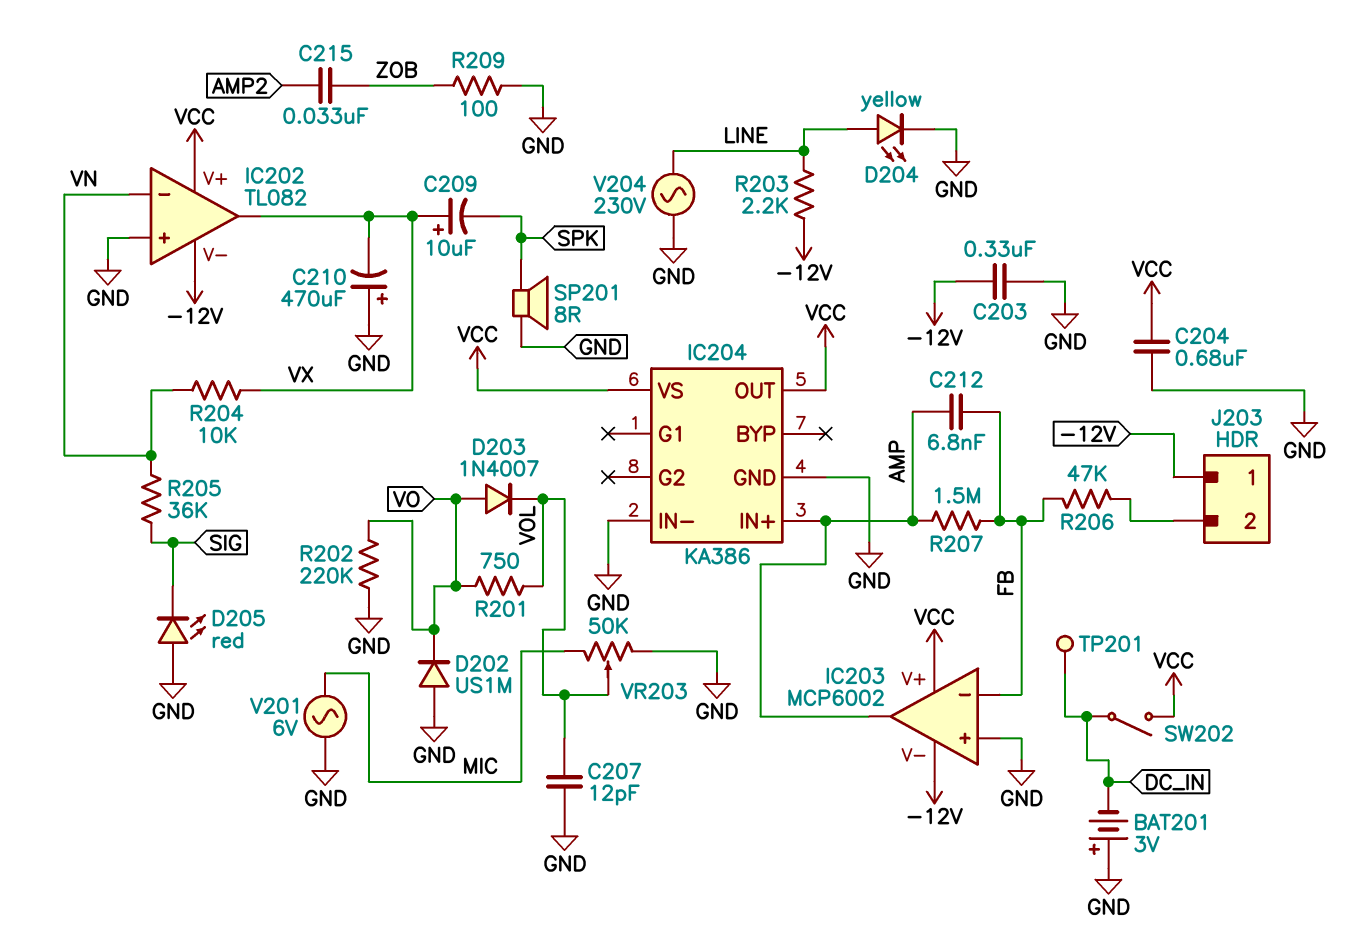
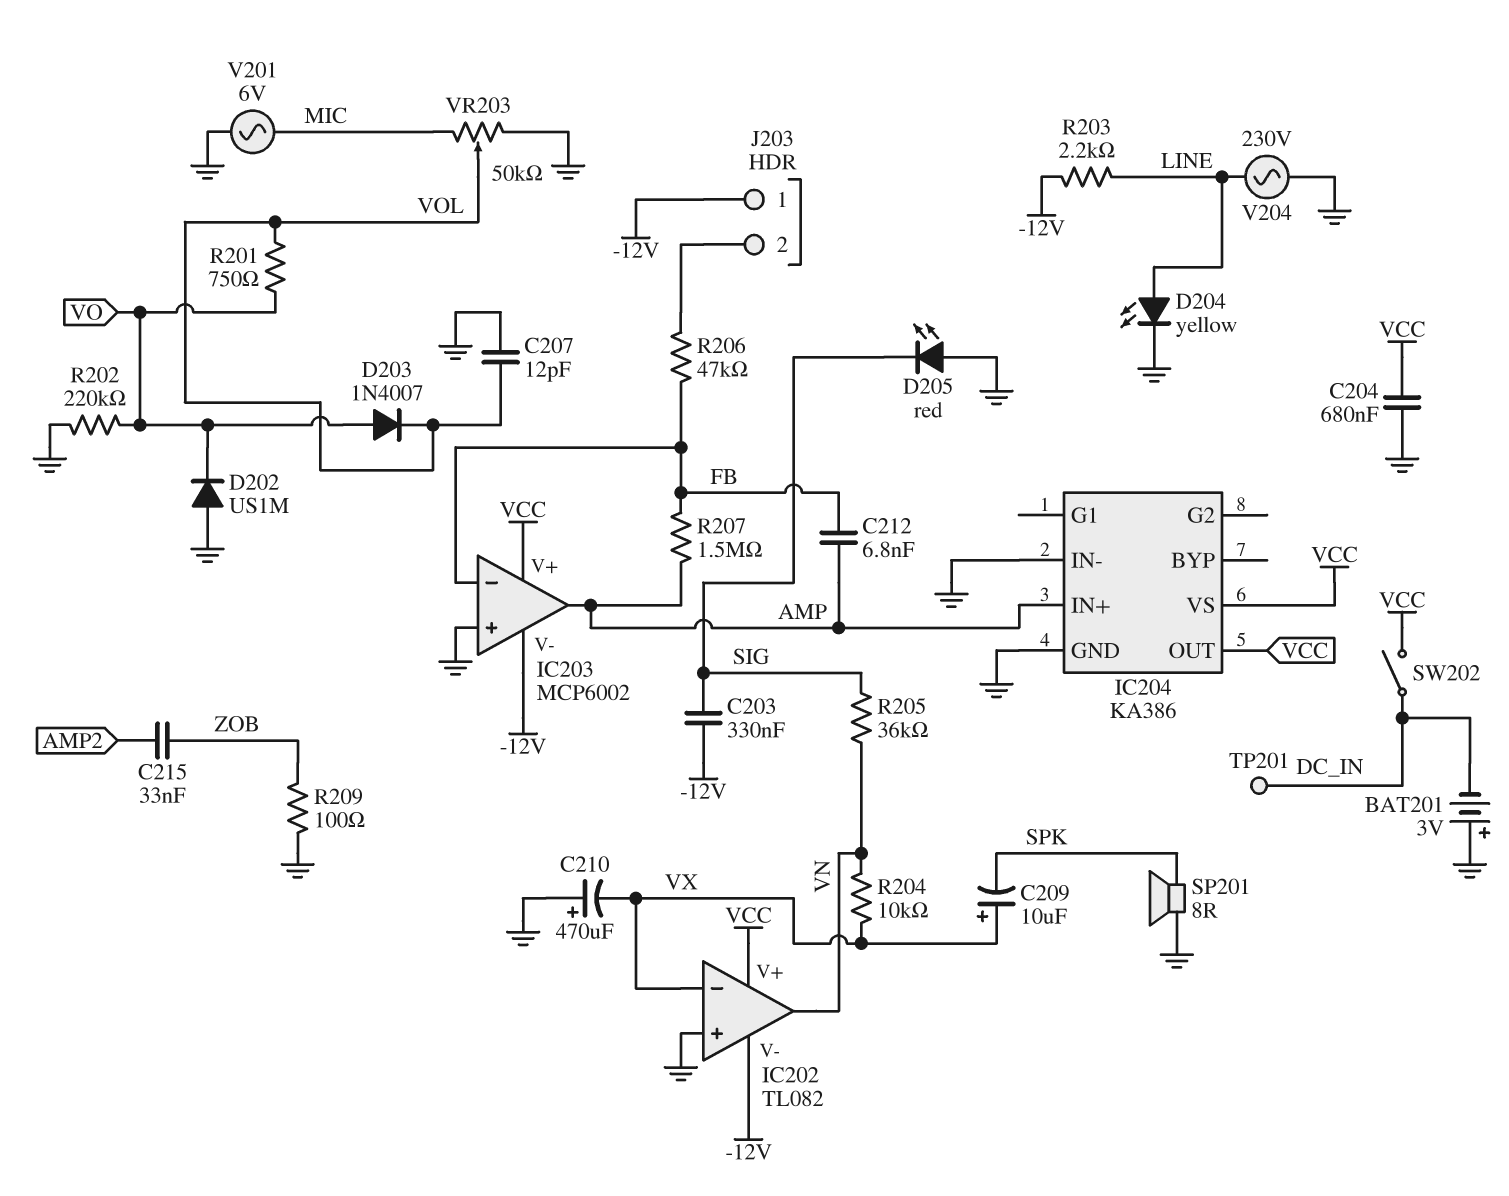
C203: 330nF (-12V, GND) -> 330nF (-12V, SIG)
IC202 pin in-: VN -> VX
IC202 pin out: VX -> VN

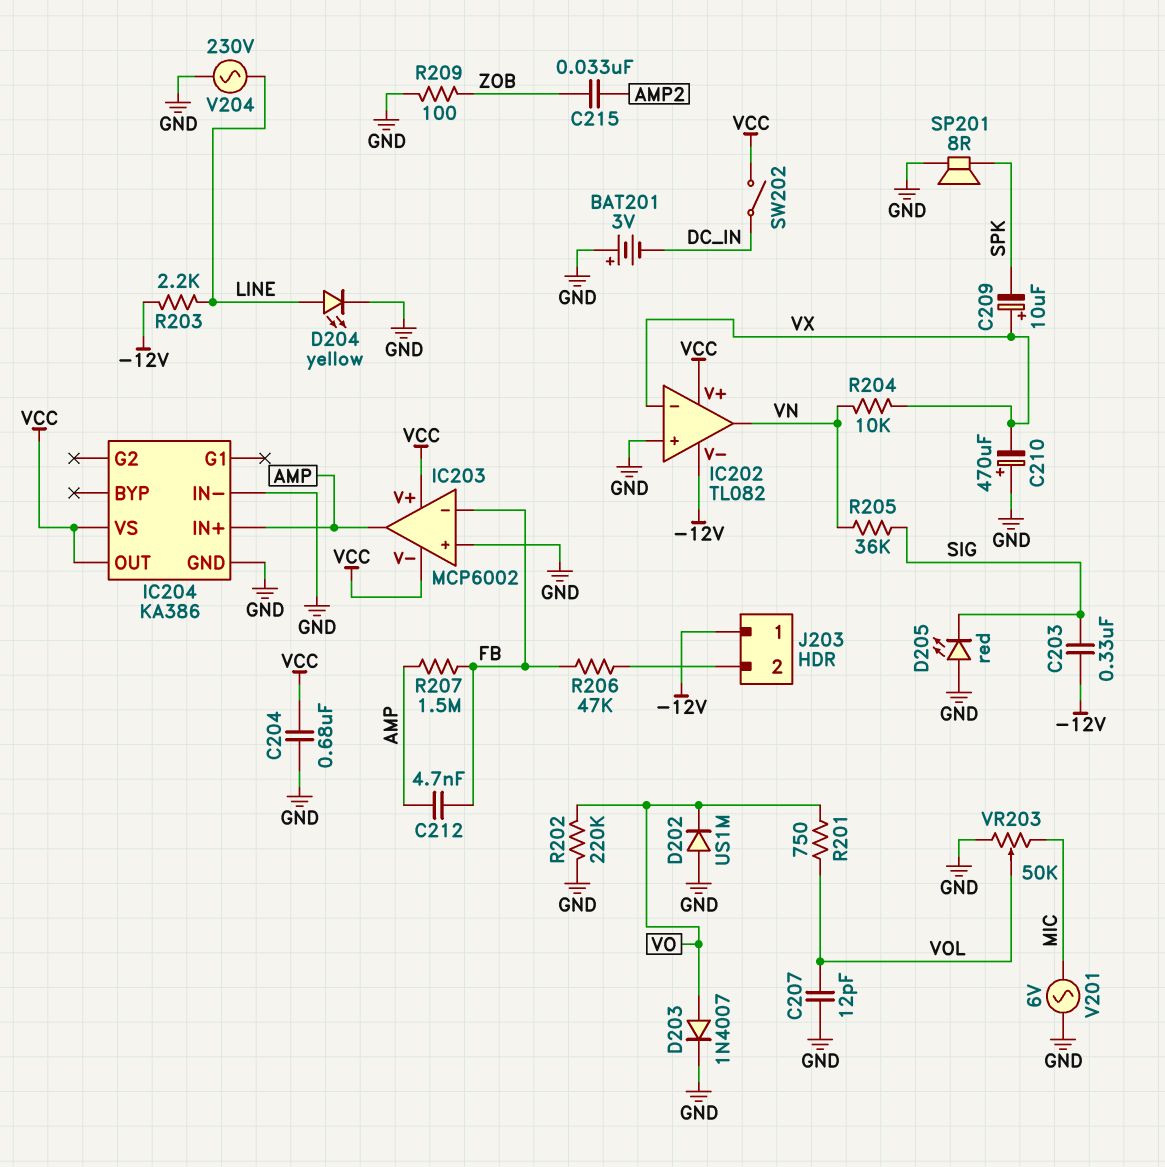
C212: 6.8nF (AMP, FB) -> 4.7nF (AMP, FB)
D203: diode 1N4007 (A VO, K VOL) -> diode 1N4007 (A VO, K GND)
IC203 pin V-: -12V -> VCC
TP201: test point (DC_IN) -> none

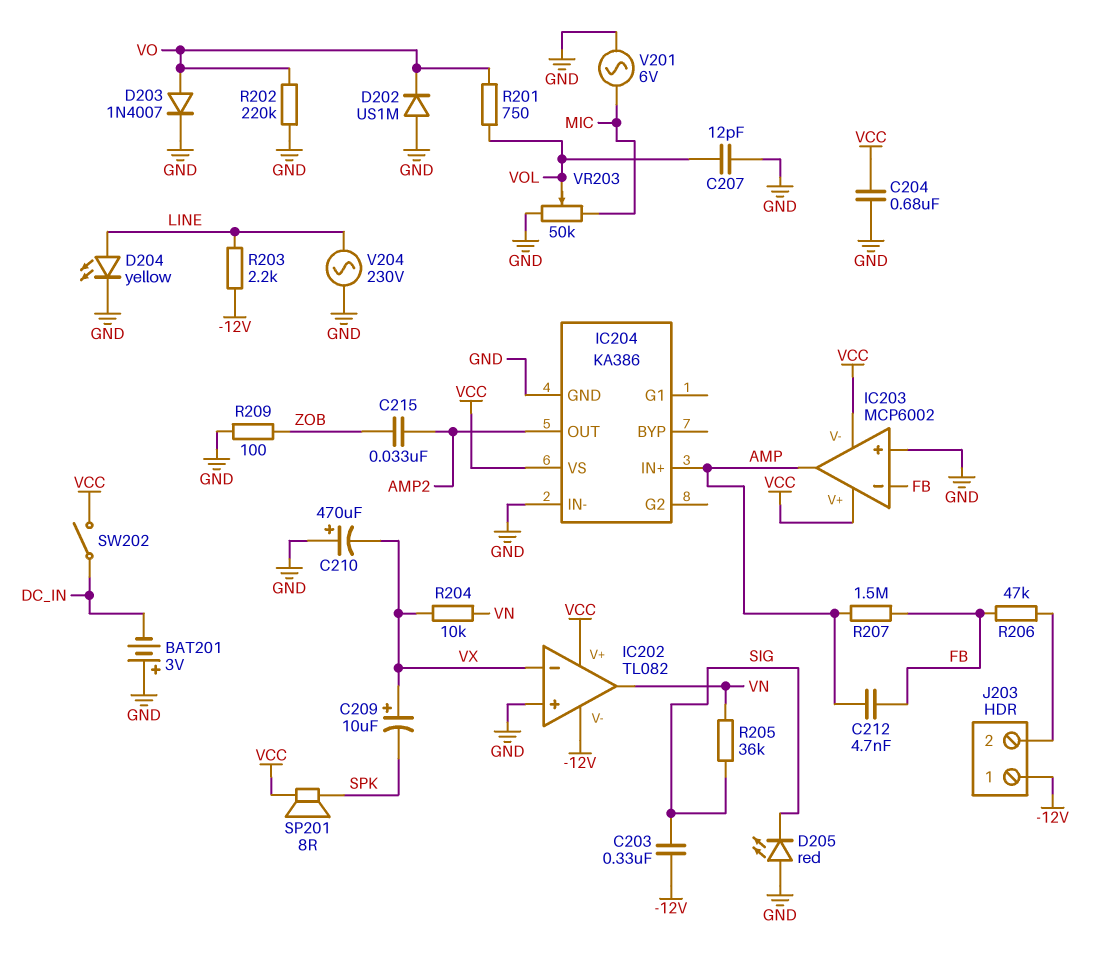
IC204 pin OUT: VCC -> AMP2
SP201: speaker 8R (GND, SPK) -> speaker 8R (SPK, VCC)

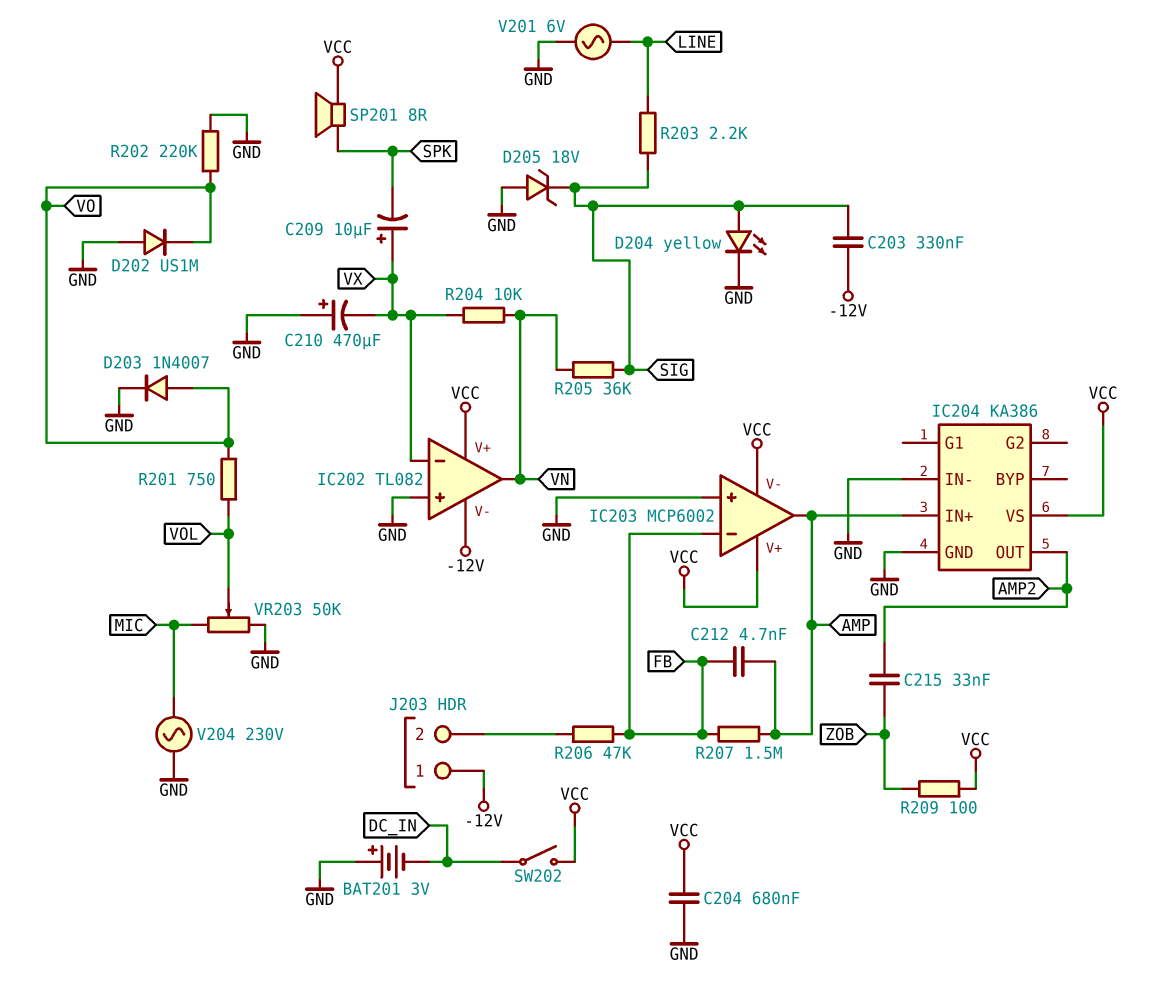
C207: 12pF (GND, VOL) -> none
D204: LED yellow (A LINE, K GND) -> LED yellow (A SIG, K GND)
D205: LED red (A GND, K SIG) -> zener 18V (A GND, K SIG)
R203: 2.2k (-12V, LINE) -> 2.2k (LINE, SIG)
R209: 100 (GND, ZOB) -> 100 (VCC, ZOB)
V201: AC 6V (GND, MIC) -> AC 6V (GND, LINE)
V204: AC 230V (GND, LINE) -> AC 230V (GND, MIC)

